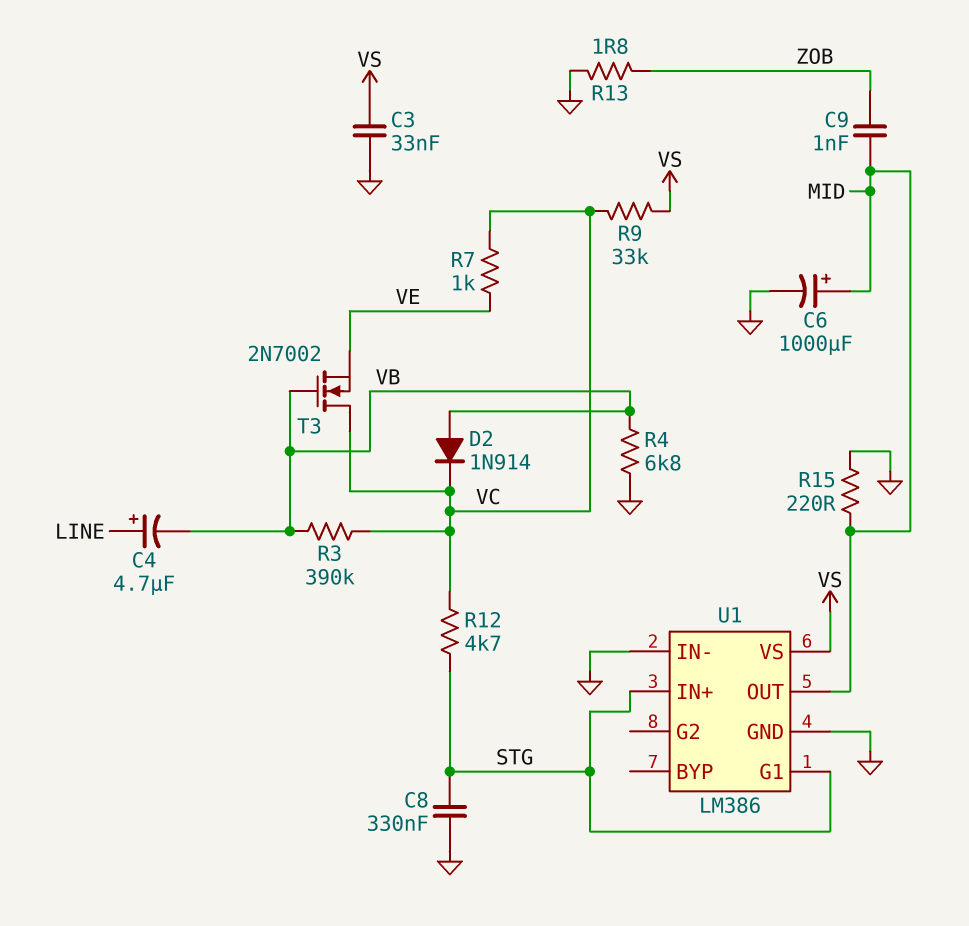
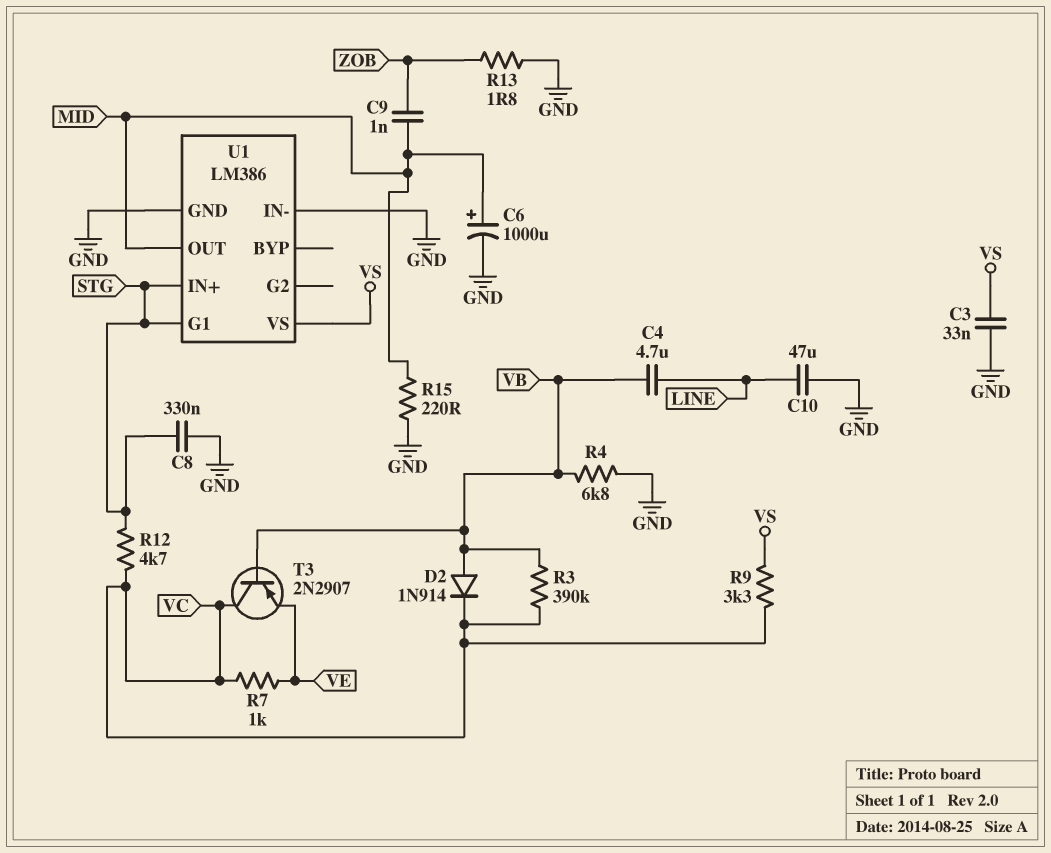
C4: 4.7uF (plus LINE, minus VB) -> 4.7uF (LINE, VB)
C10: none -> 47uF (GND, LINE)
R9: 33k (VC, VS) -> 3.3k (VC, VS)
T3: NMOS 2N7002 (G VB, D VC, S VE) -> PNP 2N2907 (B VB, C VC, E VE)

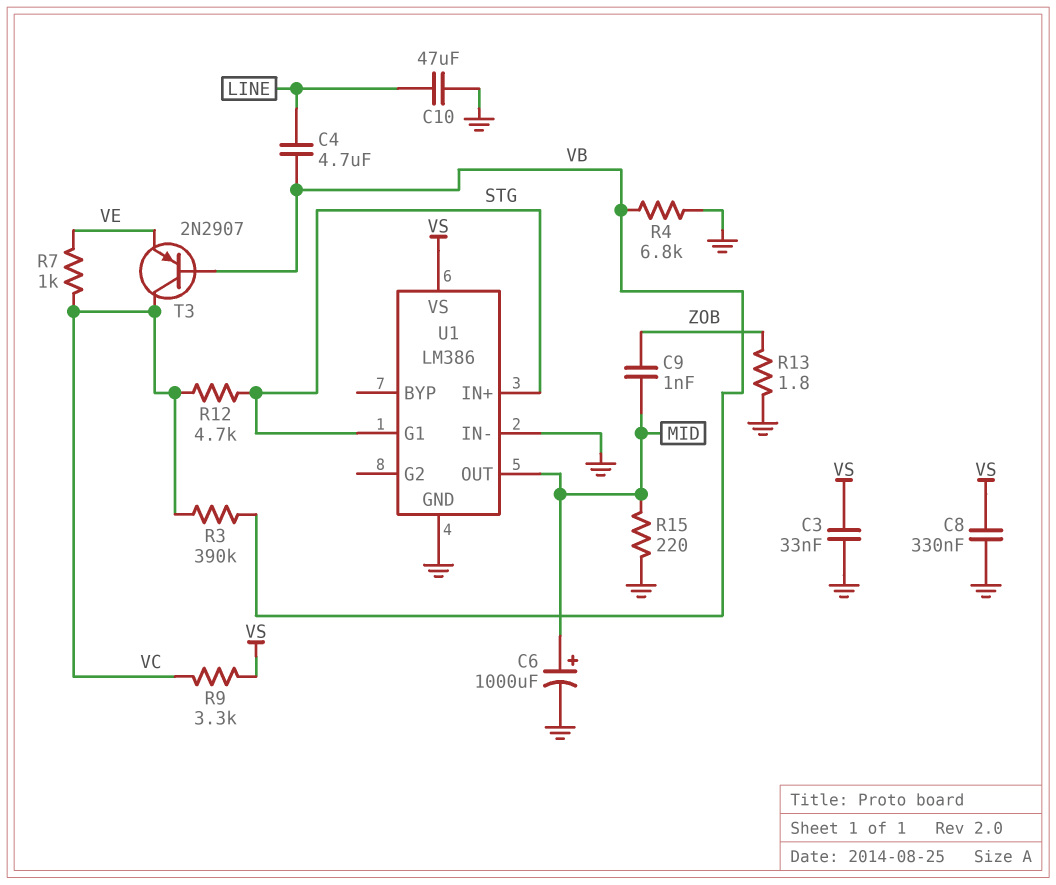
C8: 330nF (GND, STG) -> 330nF (GND, VS)
D2: diode 1N914 (A VB, K VC) -> none

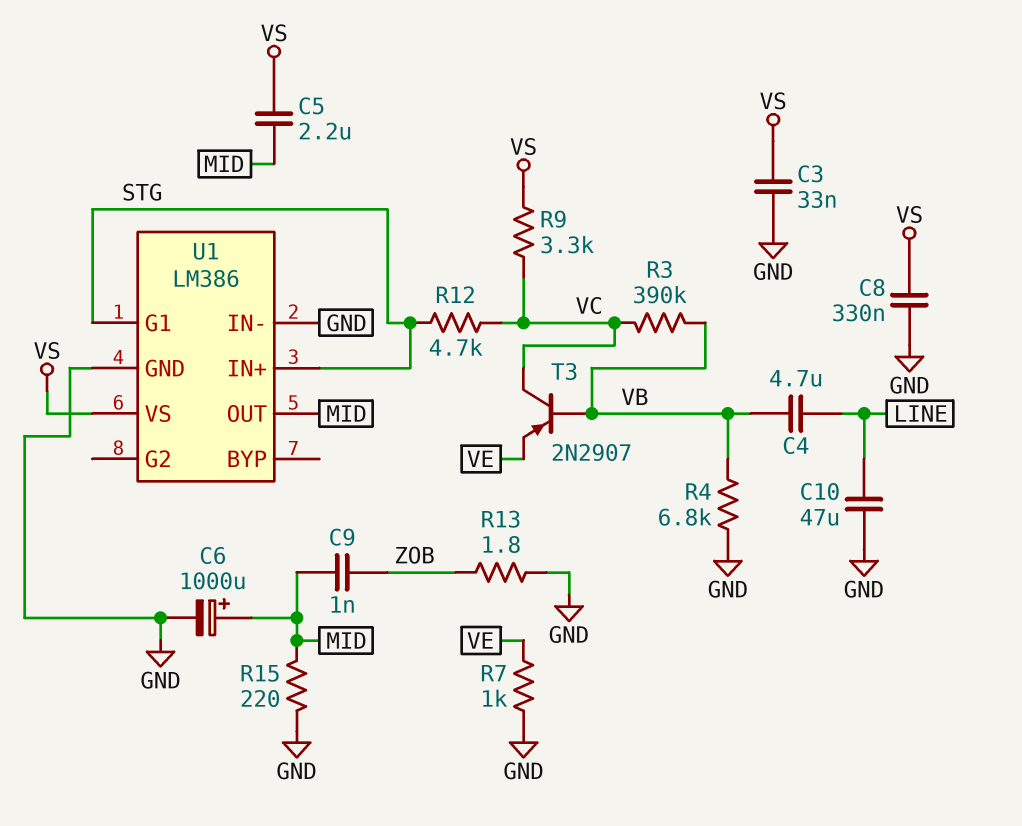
C5: none -> 2.2uF (MID, VS)
R7: 1k (VC, VE) -> 1k (GND, VE)

